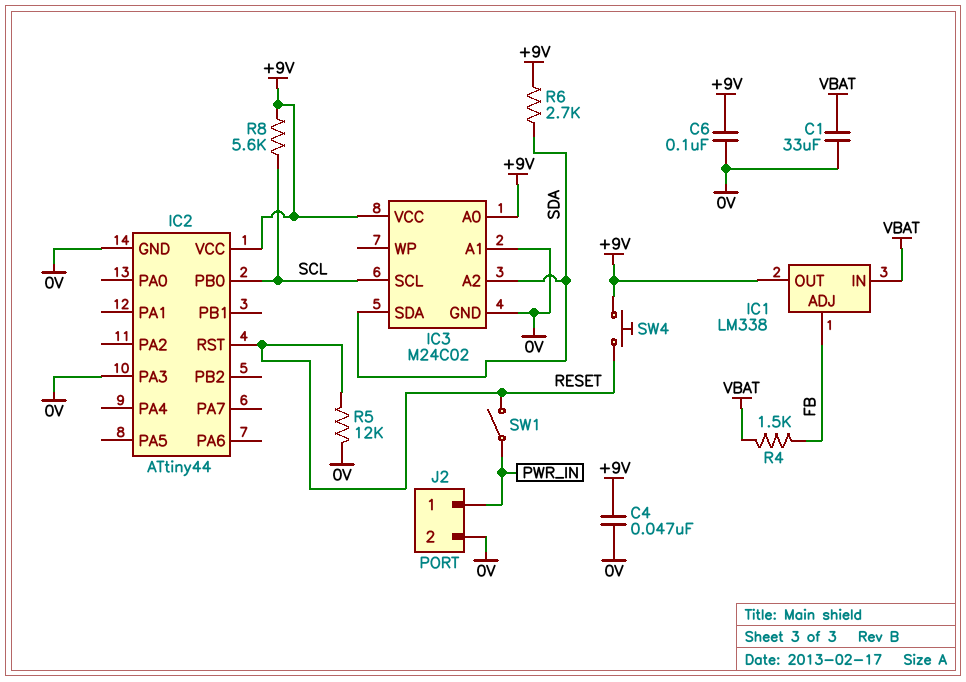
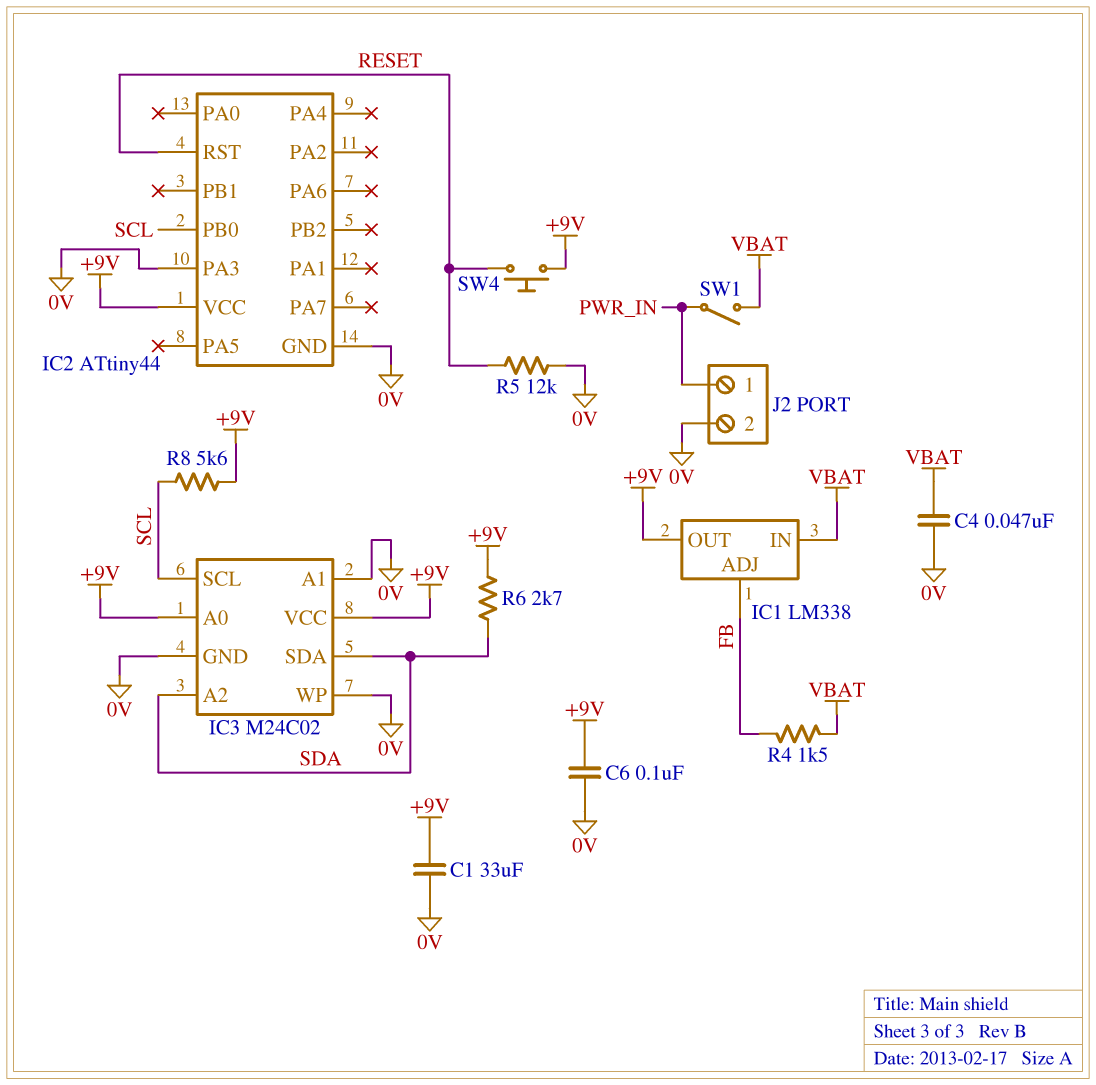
C1: 33uF (0V, VBAT) -> 33uF (+9V, 0V)
C4: 47nF (+9V, 0V) -> 47nF (0V, VBAT)
IC3 pin WP: none -> 0V
SW1: switch (PWR_IN, RESET) -> switch (PWR_IN, VBAT)

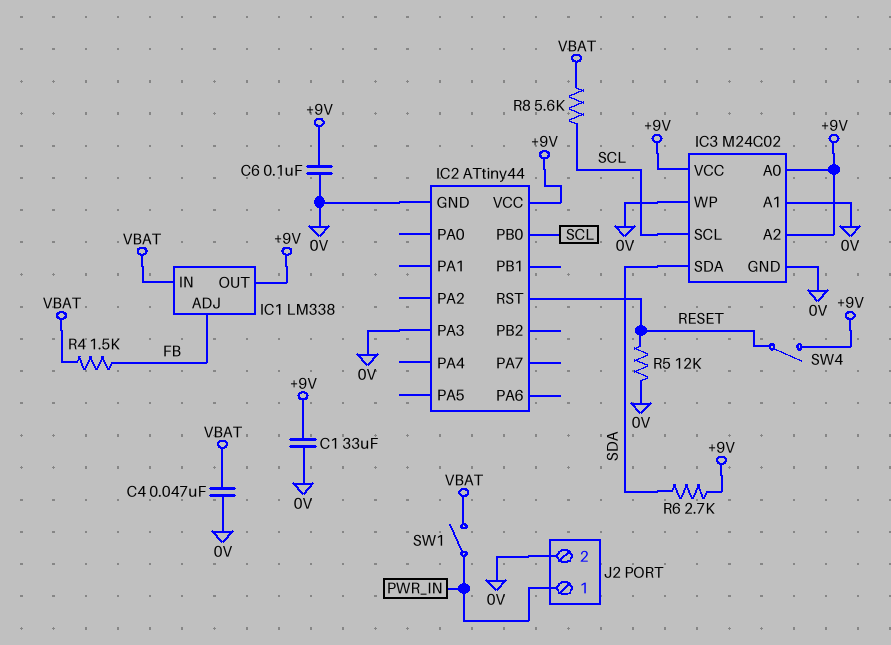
IC3 pin A2: SDA -> +9V
R8: 5.6k (+9V, SCL) -> 5.6k (SCL, VBAT)
SW4: button (+9V, RESET) -> switch (+9V, RESET)

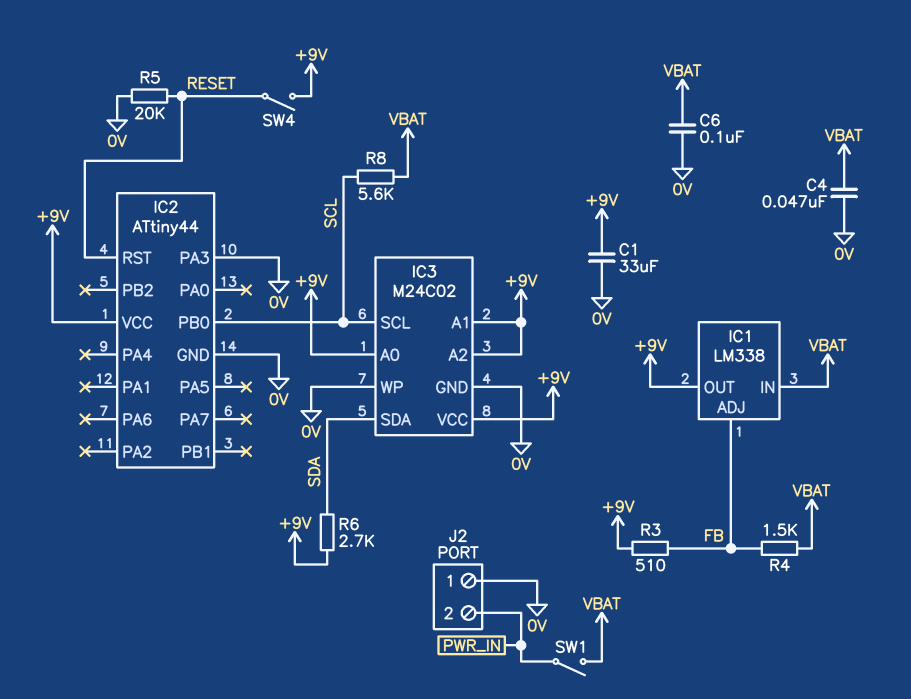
C6: 100nF (+9V, 0V) -> 100nF (0V, VBAT)
IC3 pin A1: 0V -> +9V
J2 pin 1: PWR_IN -> 0V
J2 pin 2: 0V -> PWR_IN
R3: none -> 510 (+9V, FB)
R5: 12k (0V, RESET) -> 20k (0V, RESET)

